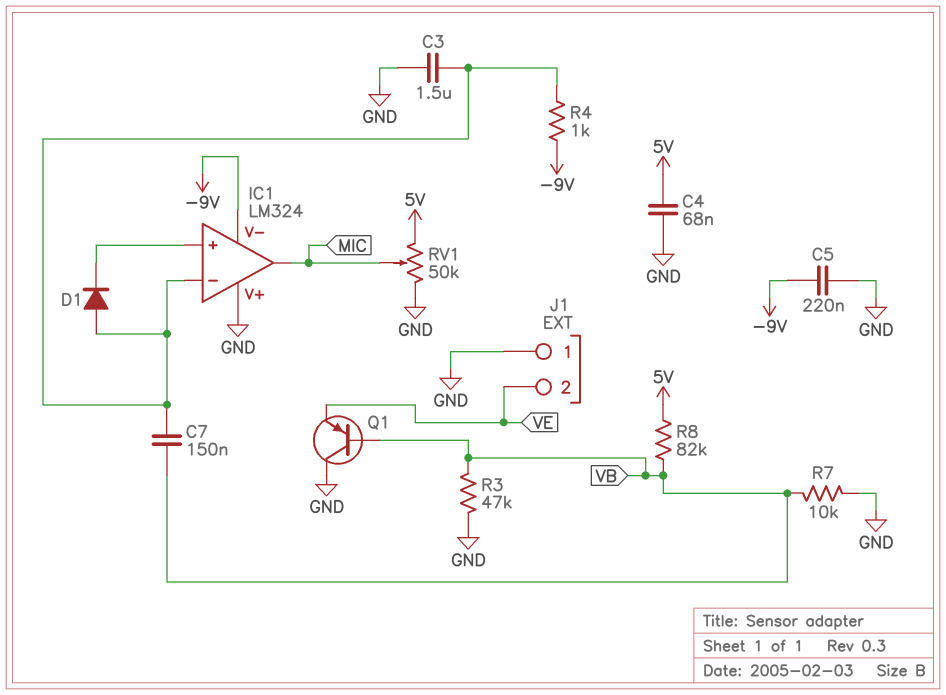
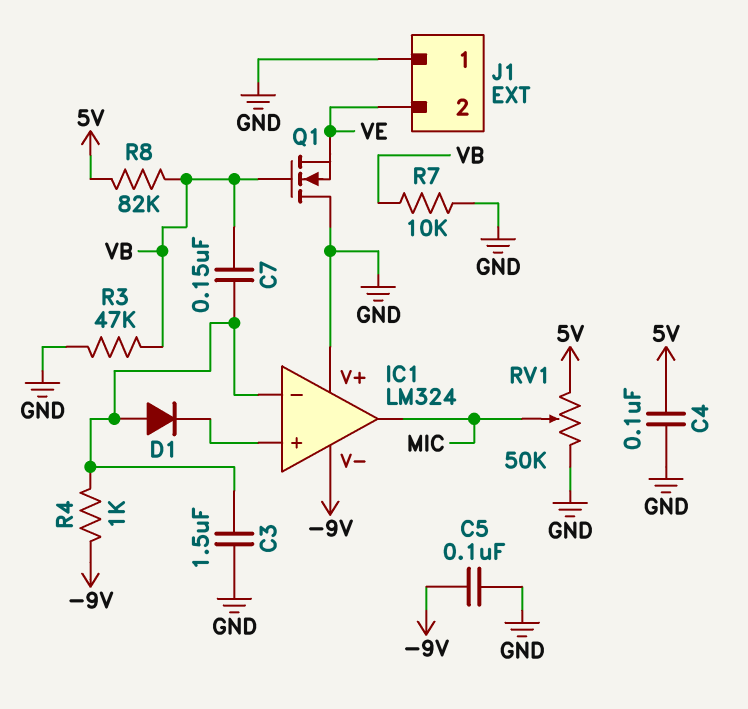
C4: 68nF (5V, GND) -> 100nF (5V, GND)
C5: 220nF (-9V, GND) -> 100nF (-9V, GND)
Q1: PNP (B VB, C GND, E VE) -> NMOS (G VB, D GND, S VE)

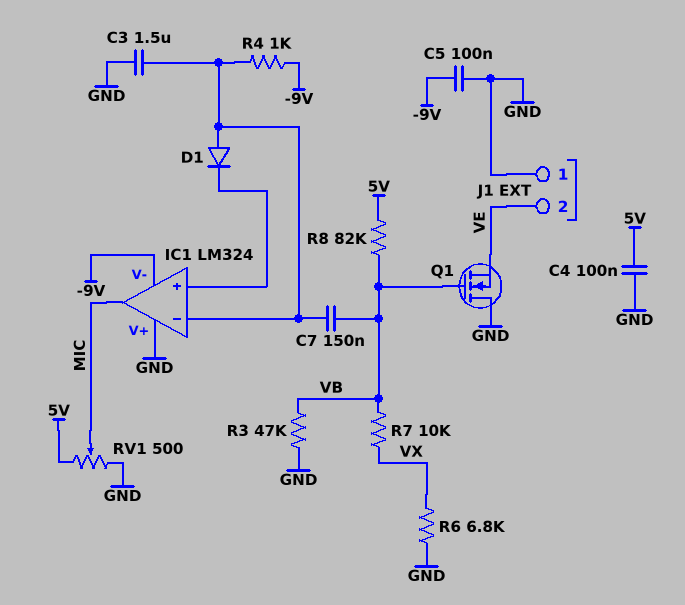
R6: none -> 6.8k (GND, VX)
R7: 10k (GND, VB) -> 10k (VB, VX)
RV1: 50k (5V, GND, wiper MIC) -> 500 (5V, GND, wiper MIC)

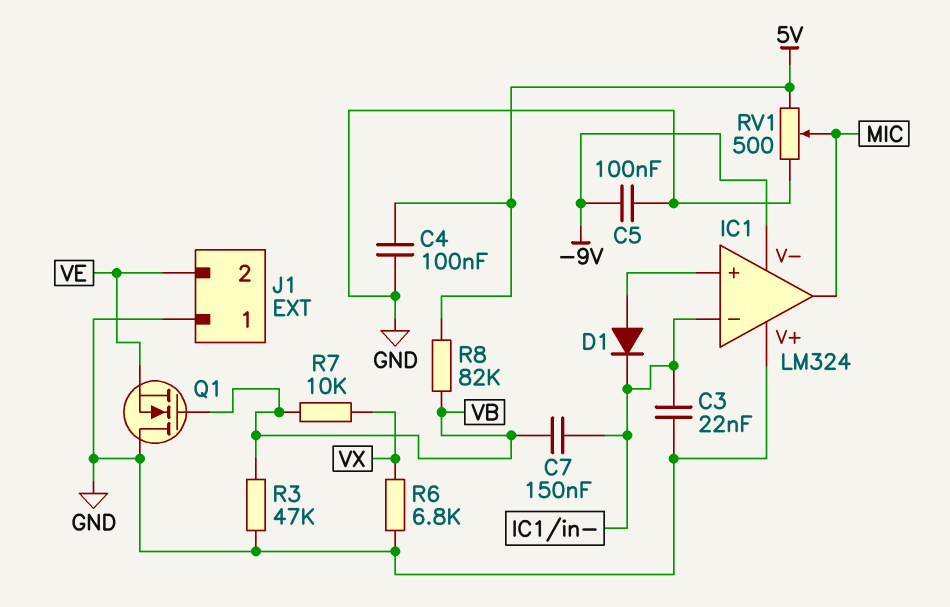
C3: 1.5uF (GND, IC1/in-) -> 22nF (GND, IC1/in-)
D1: diode (A IC1/in-, K IC1/in+) -> diode (A IC1/in+, K IC1/in-)
R4: 1k (-9V, IC1/in-) -> none

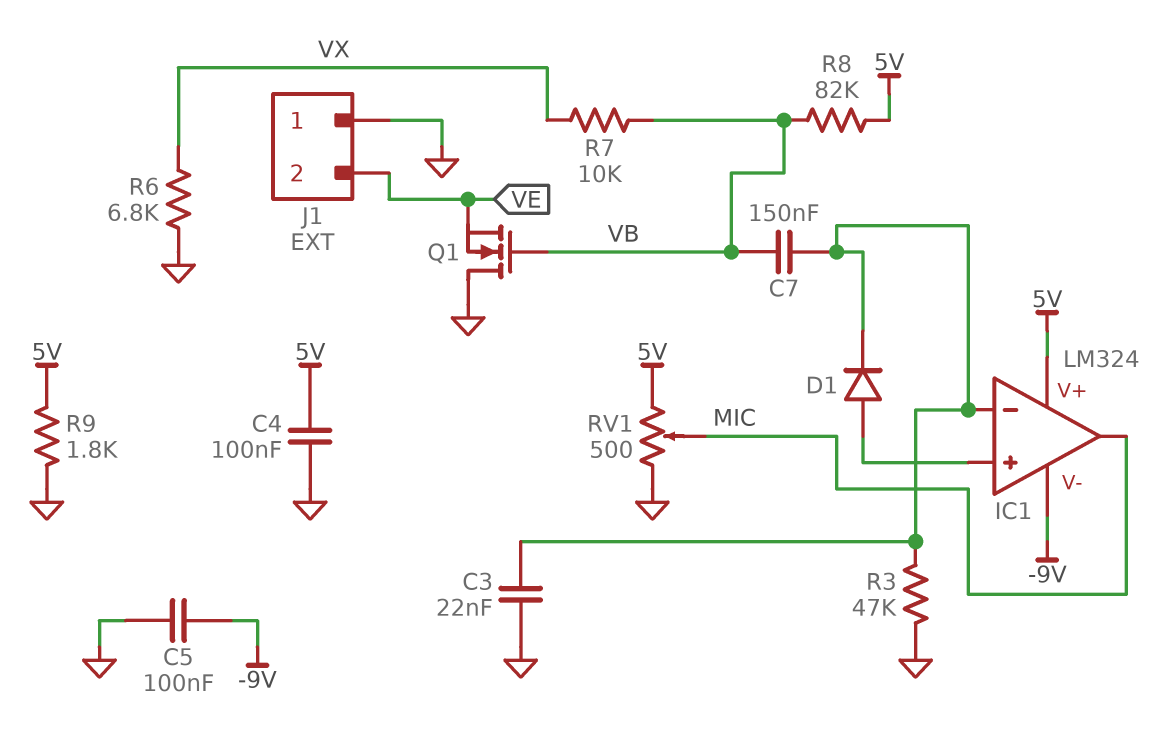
IC1 pin V+: GND -> 5V
R3: 47k (GND, VB) -> 47k (GND, IC1/in-)
R9: none -> 1.8k (5V, GND)

